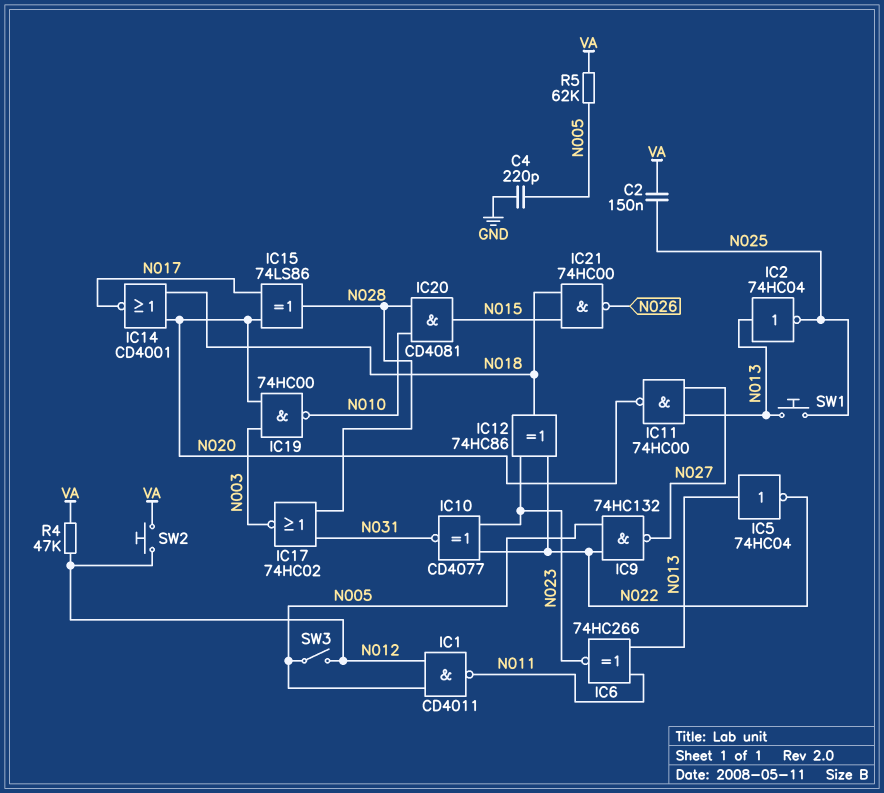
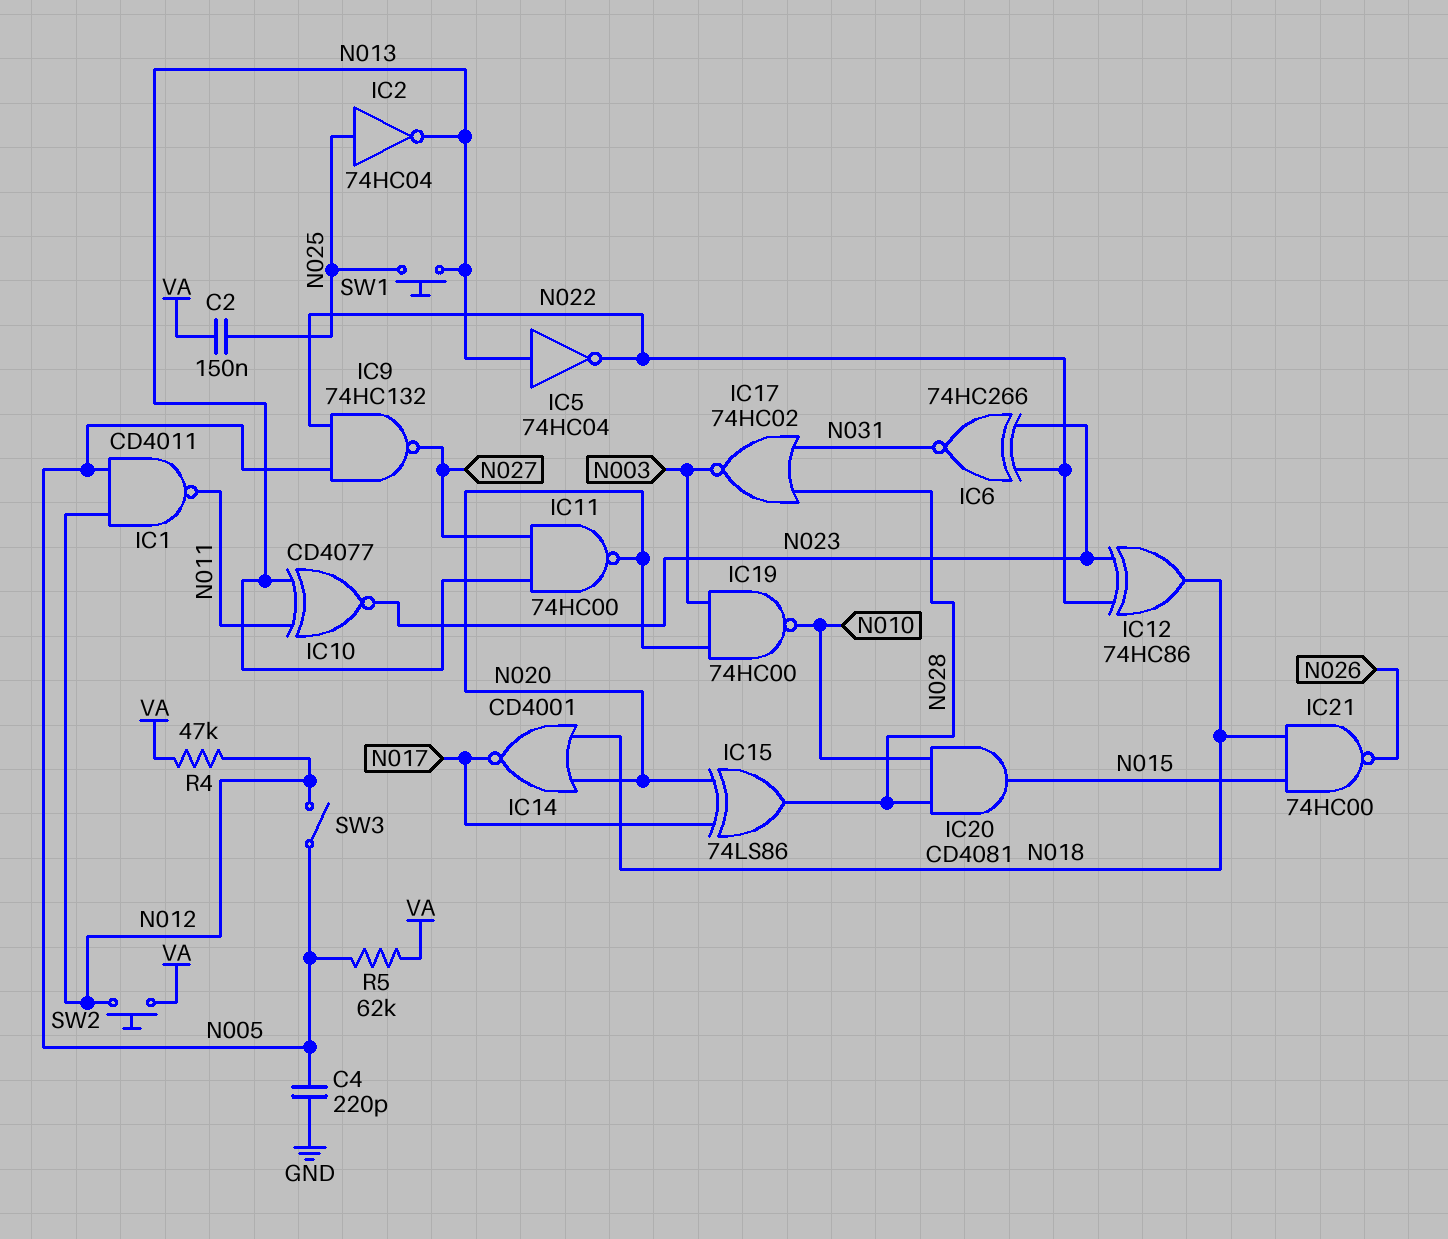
IC2: NOT 74HC04 (in N013, out N025) -> NOT 74HC04 (in N025, out N013)
IC6: XNOR 74HC266 (in N011, in N013, out N023) -> XNOR 74HC266 (in N022, in N023, out N031)
IC10: XNOR CD4077 (in N022, in N023, out N031) -> XNOR CD4077 (in N011, in N013, out N023)

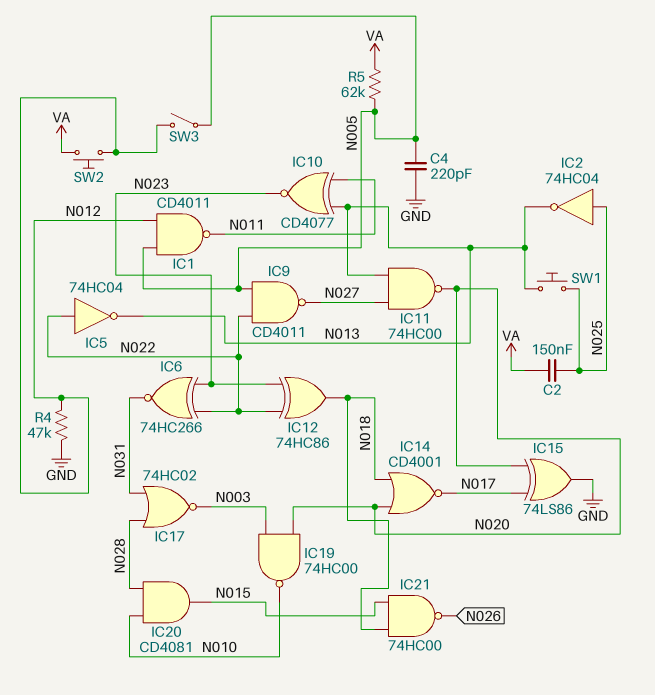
IC5: NOT 74HC04 (in N013, out N022) -> NOT 74HC04 (in N022, out N013)
IC9: NAND 74HC132 (in N005, in N022, out N027) -> NAND CD4011 (in N005, in N022, out N027)
IC15: XOR 74LS86 (in N017, in N020, out N028) -> XOR 74LS86 (in N017, in N020, out GND)
R4: 47k (N012, VA) -> 47k (GND, N012)

